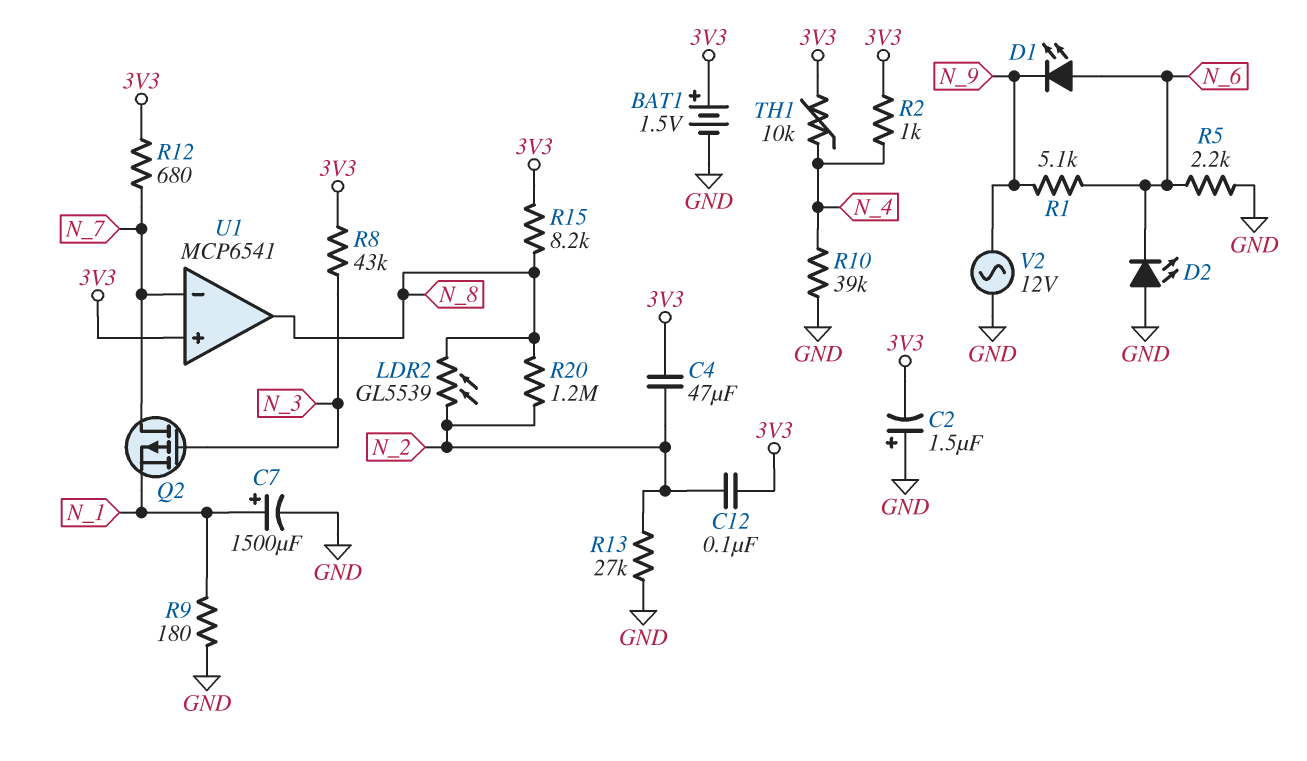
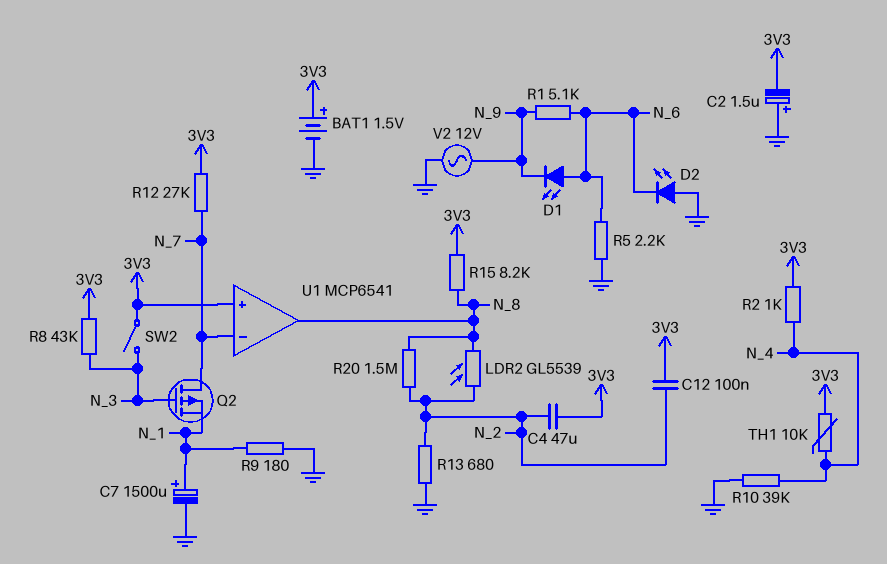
R12: 680 (3V3, N_7) -> 27k (3V3, N_7)
R13: 27k (GND, N_2) -> 680 (GND, N_2)
R20: 1.2M (N_2, N_8) -> 1.5M (N_2, N_8)
SW2: none -> switch (3V3, N_3)

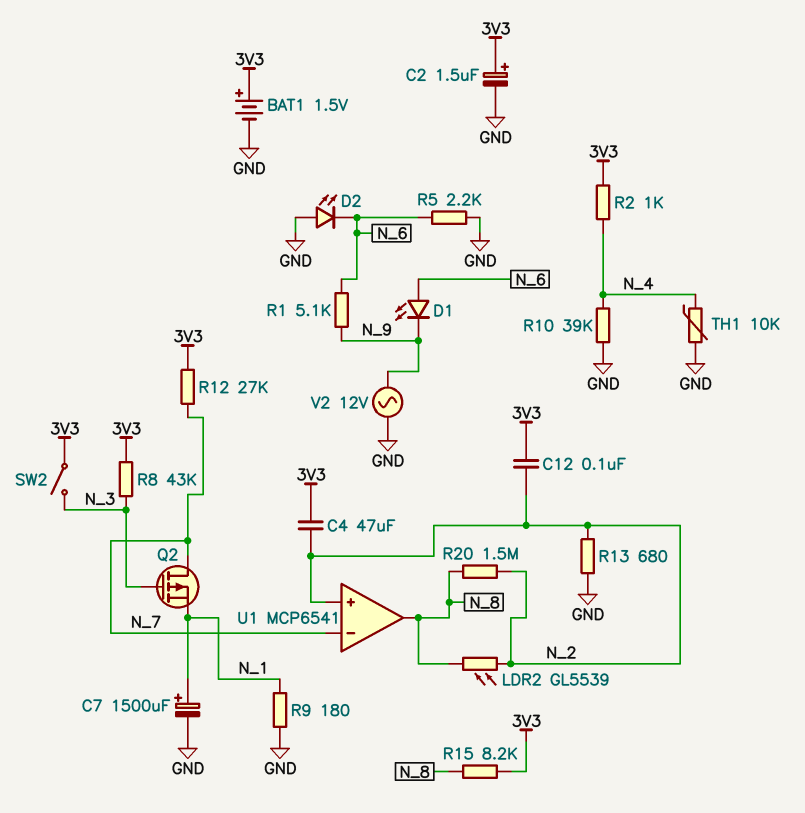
C2: 1.5uF (plus GND, minus 3V3) -> 1.5uF (plus 3V3, minus GND)
TH1: 10k (3V3, N_4) -> 10k (GND, N_4)
U1 pin in+: 3V3 -> N_2

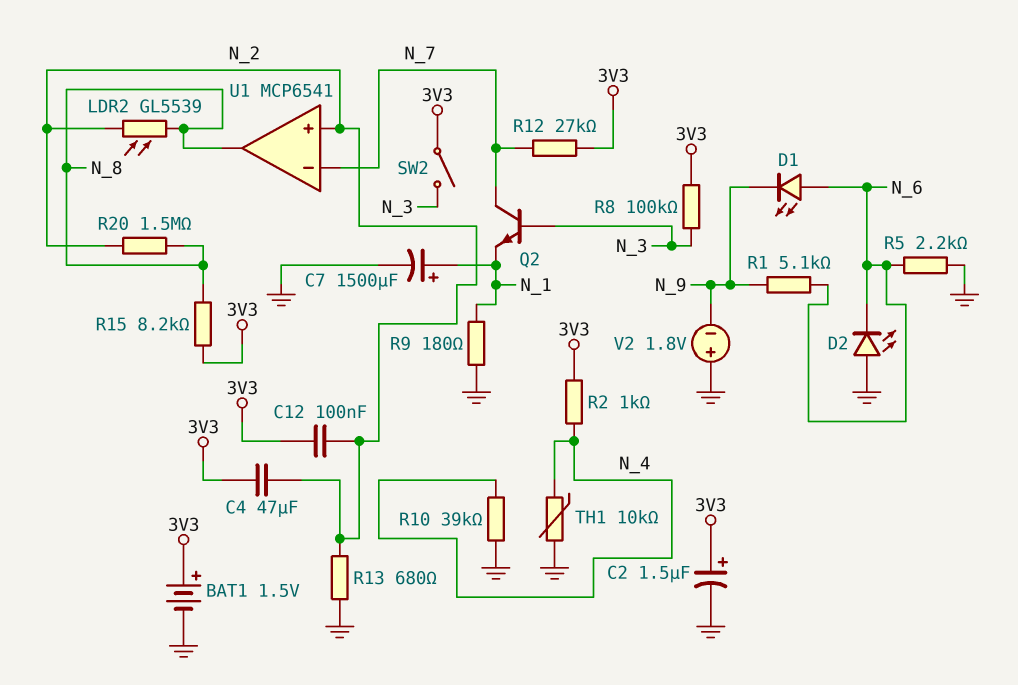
Q2: PMOS (G N_3, D N_7, S N_1) -> NPN (B N_3, C N_7, E N_1)
R8: 43k (3V3, N_3) -> 100k (3V3, N_3)
V2: AC 12V (GND, N_9) -> 1.8V (plus GND, minus N_9)

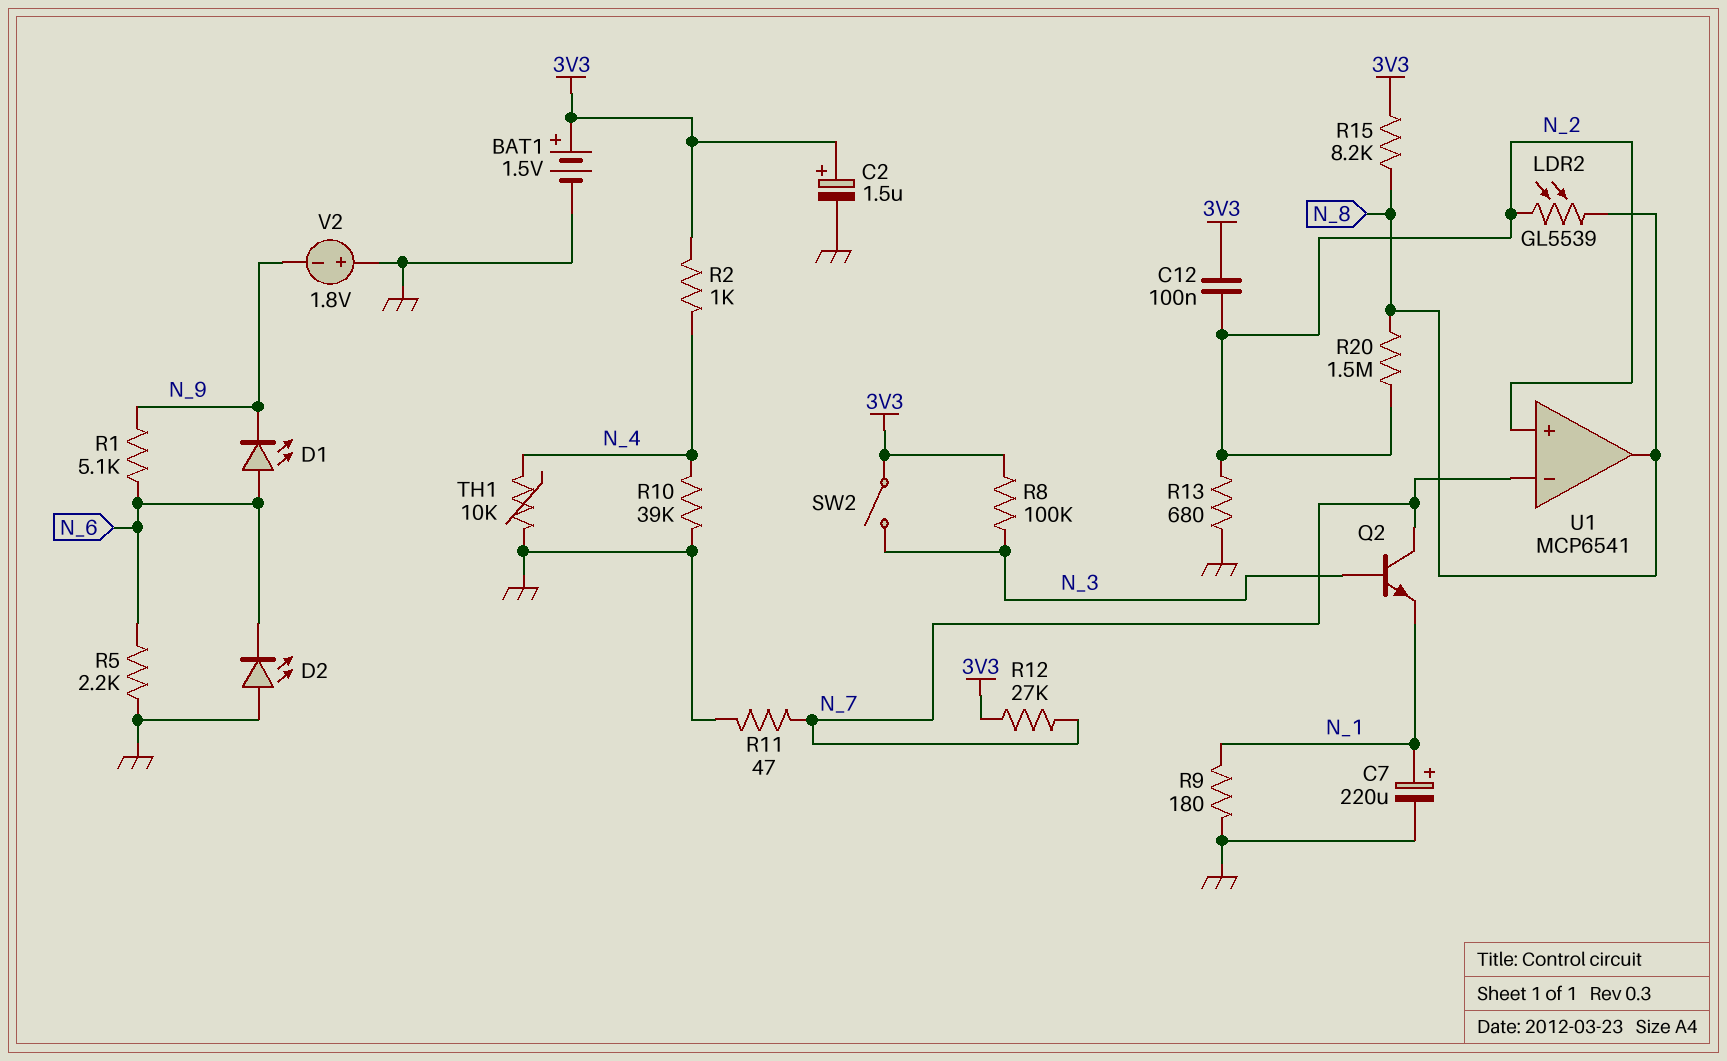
C4: 47uF (3V3, N_2) -> none
C7: 1500uF (plus N_1, minus GND) -> 220uF (plus N_1, minus GND)
R11: none -> 47 (GND, N_7)

